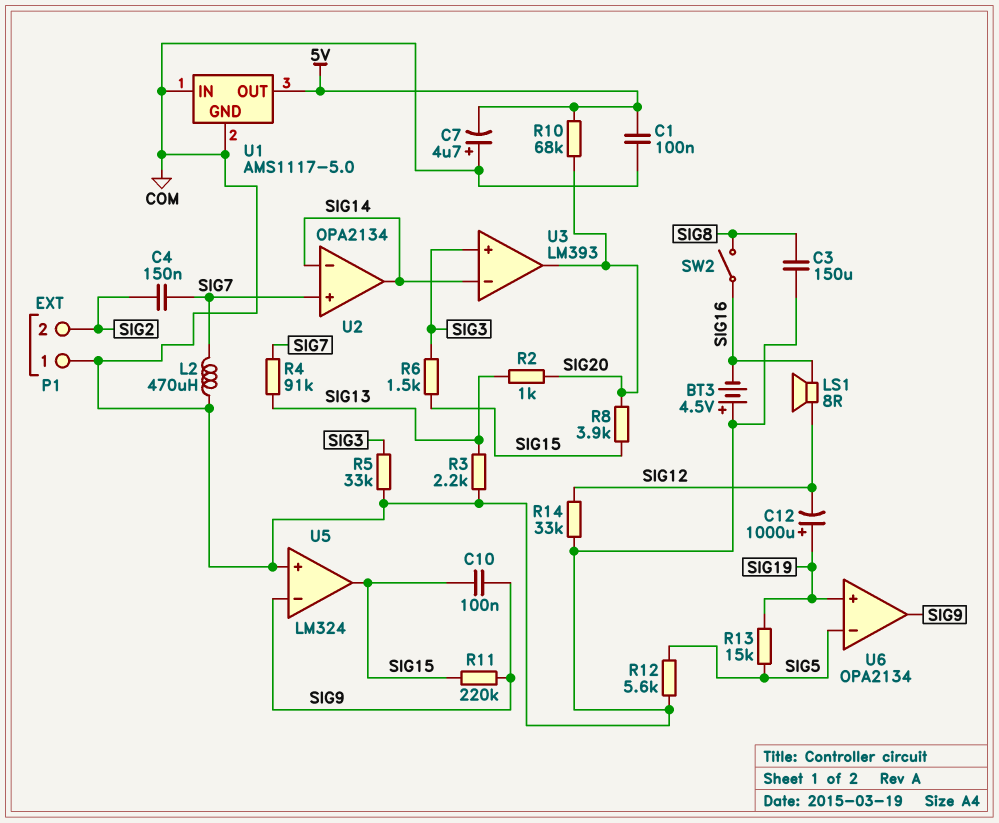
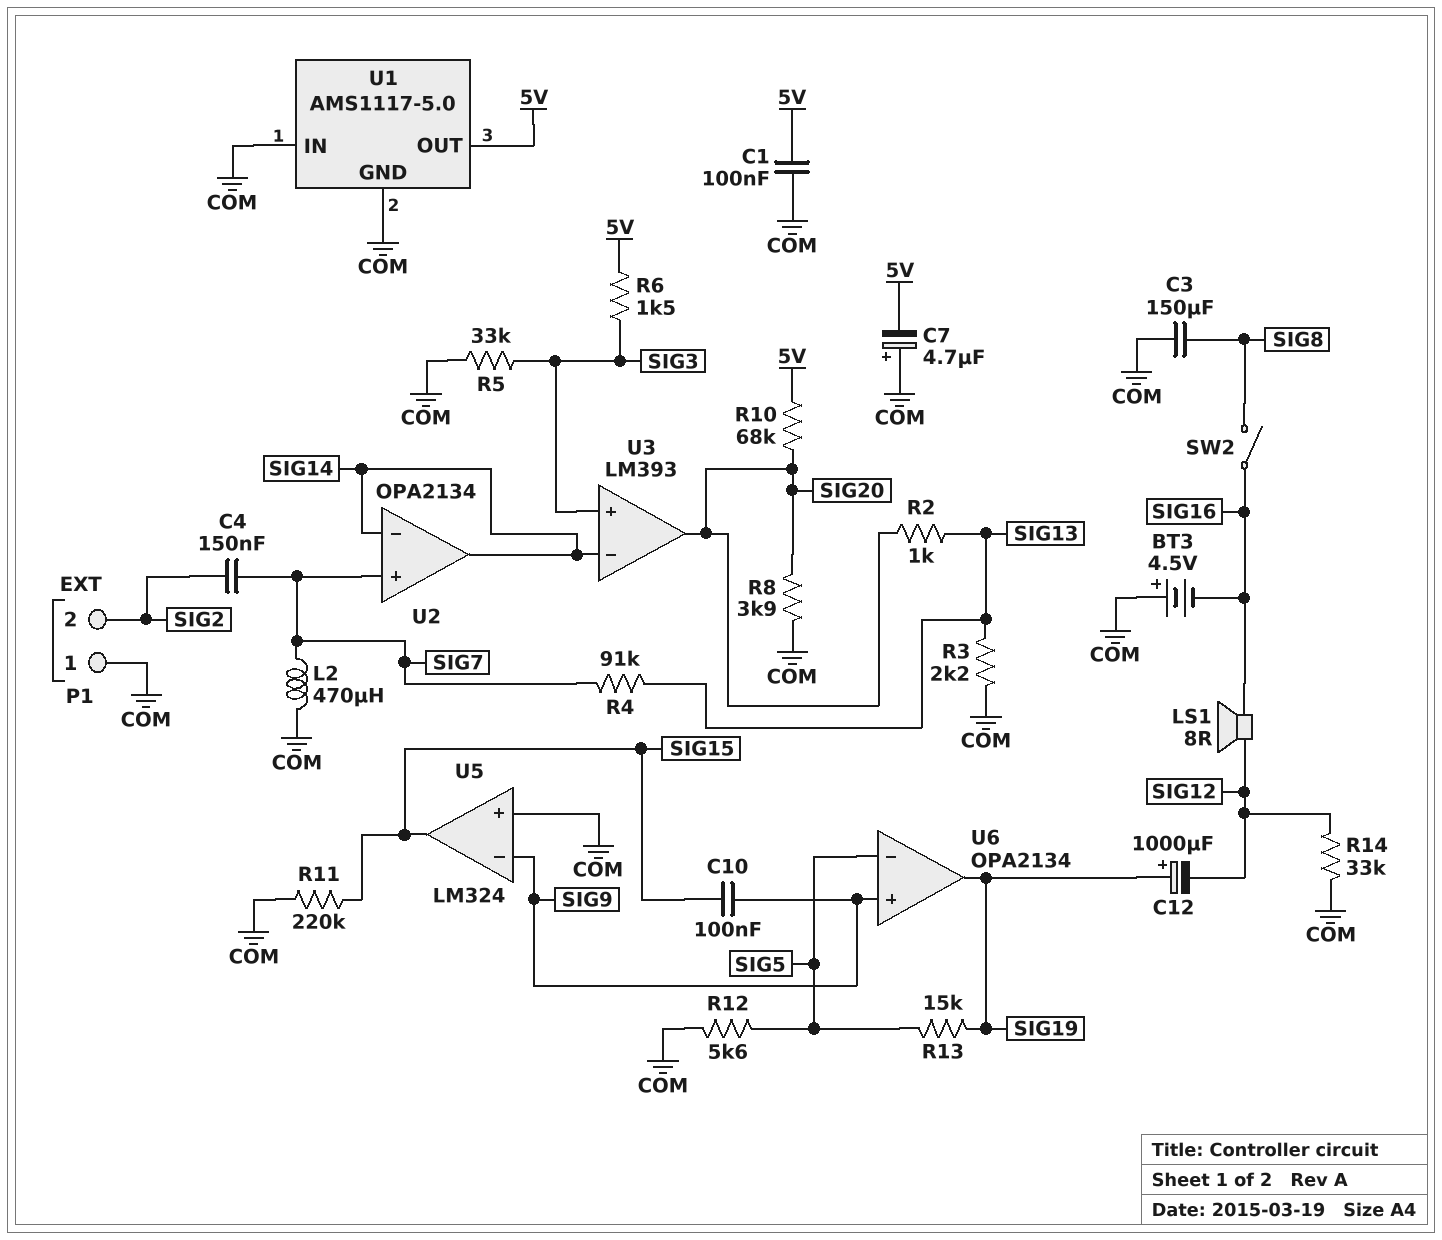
R6: 1.5k (SIG3, SIG15) -> 1.5k (5V, SIG3)
R8: 3.9k (SIG15, SIG20) -> 3.9k (COM, SIG20)
R11: 220k (SIG9, SIG15) -> 220k (COM, SIG15)
U6 pin in+: SIG19 -> SIG9
U6 pin out: SIG9 -> SIG19

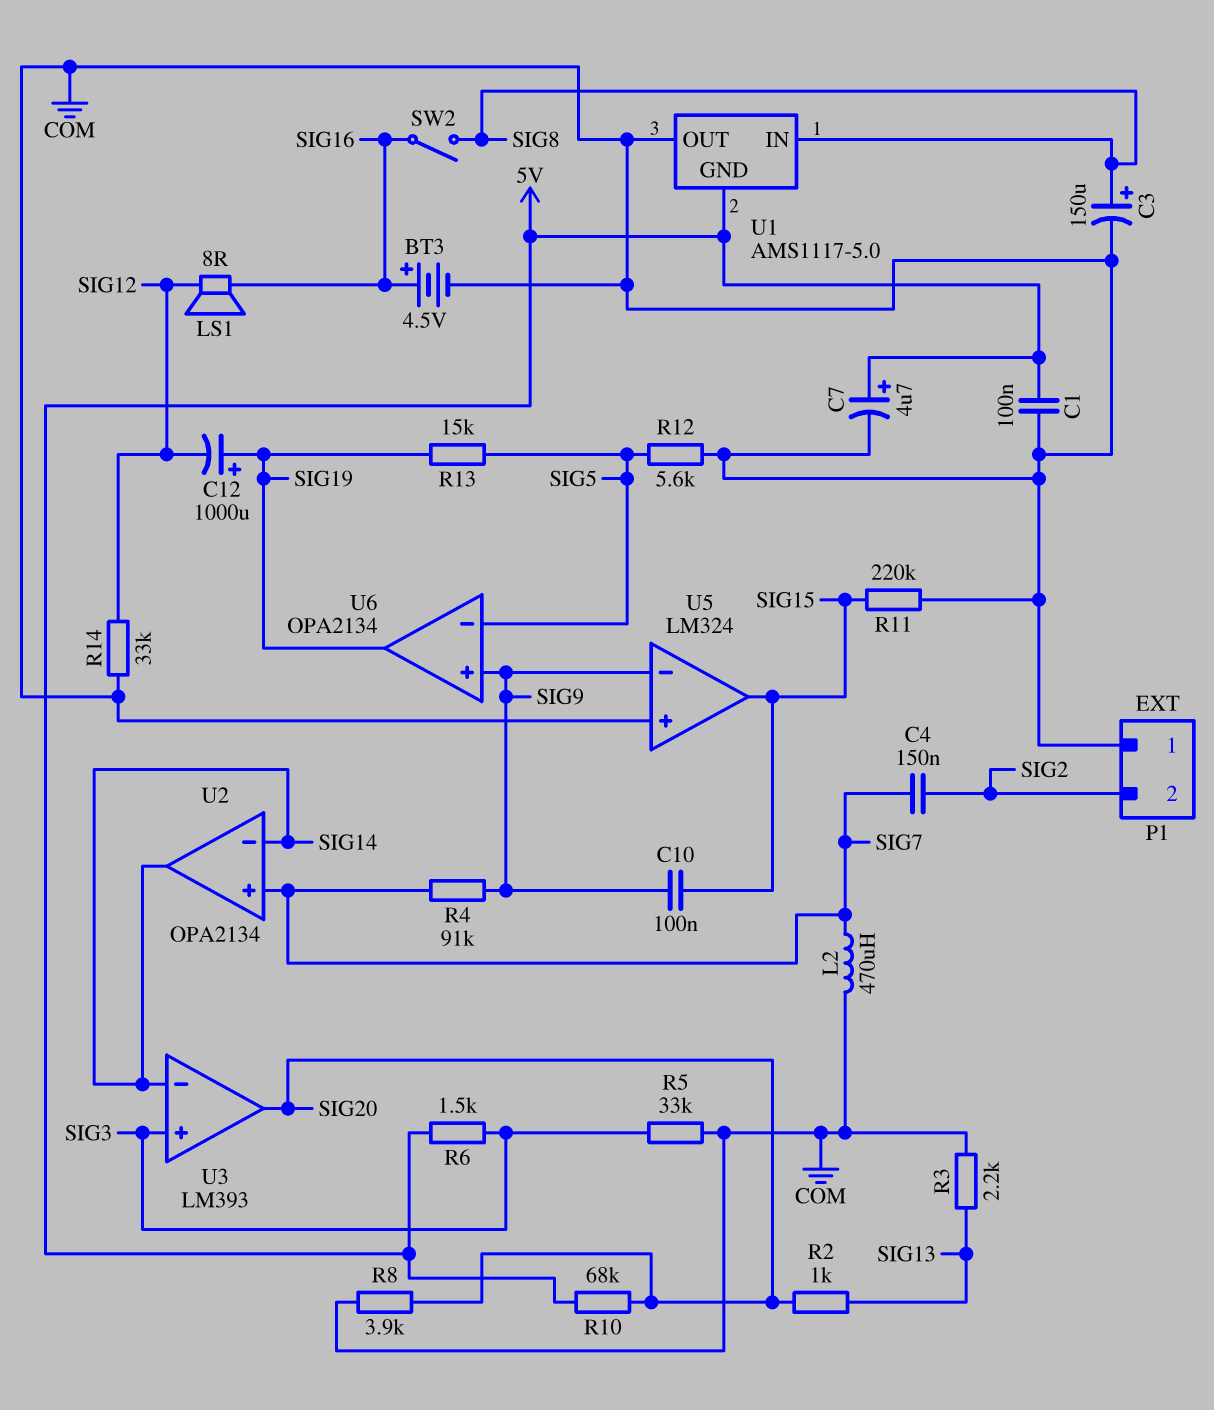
BT3: 4.5V (plus COM, minus SIG16) -> 4.5V (plus SIG16, minus COM)
C3: 150uF (COM, SIG8) -> 150uF (plus SIG8, minus COM)
C7: 4.7uF (plus COM, minus 5V) -> 4.7uF (plus 5V, minus COM)
R4: 91k (SIG7, SIG13) -> 91k (SIG7, SIG9)
U1 pin GND: COM -> 5V
U1 pin IN: COM -> SIG8
U1 pin OUT: 5V -> COM

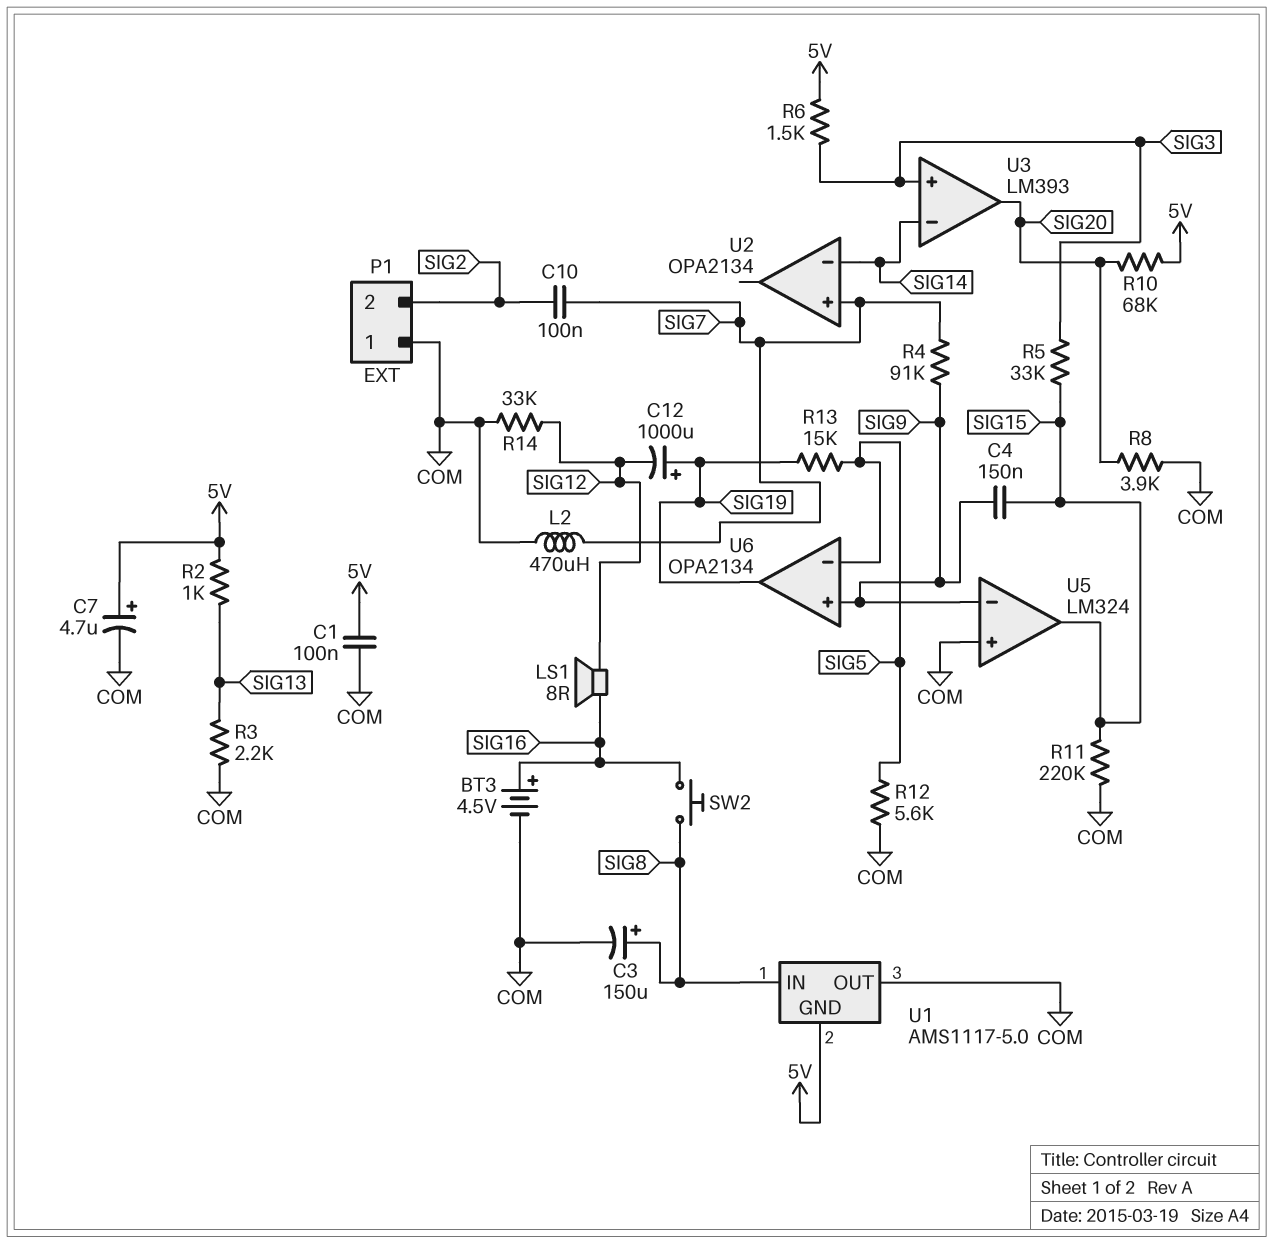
C4: 150nF (SIG2, SIG7) -> 150nF (SIG9, SIG15)
C10: 100nF (SIG9, SIG15) -> 100nF (SIG2, SIG7)
R2: 1k (SIG13, SIG20) -> 1k (5V, SIG13)
R5: 33k (COM, SIG3) -> 33k (SIG3, SIG15)
SW2: switch (SIG8, SIG16) -> button (SIG8, SIG16)
U2 pin out: SIG14 -> none

